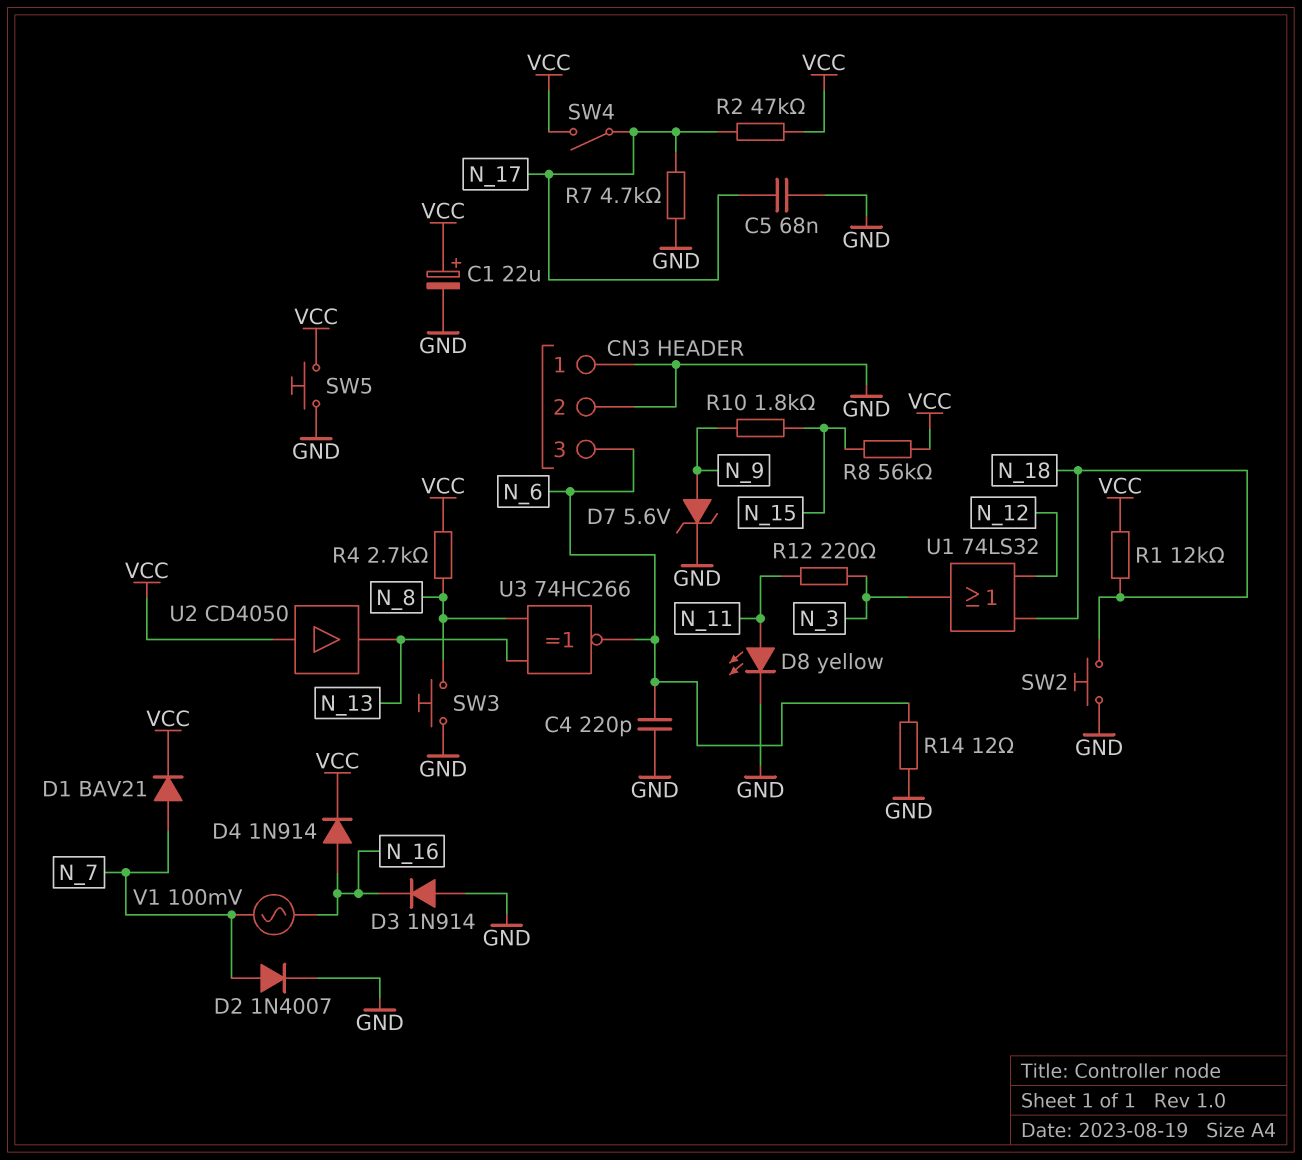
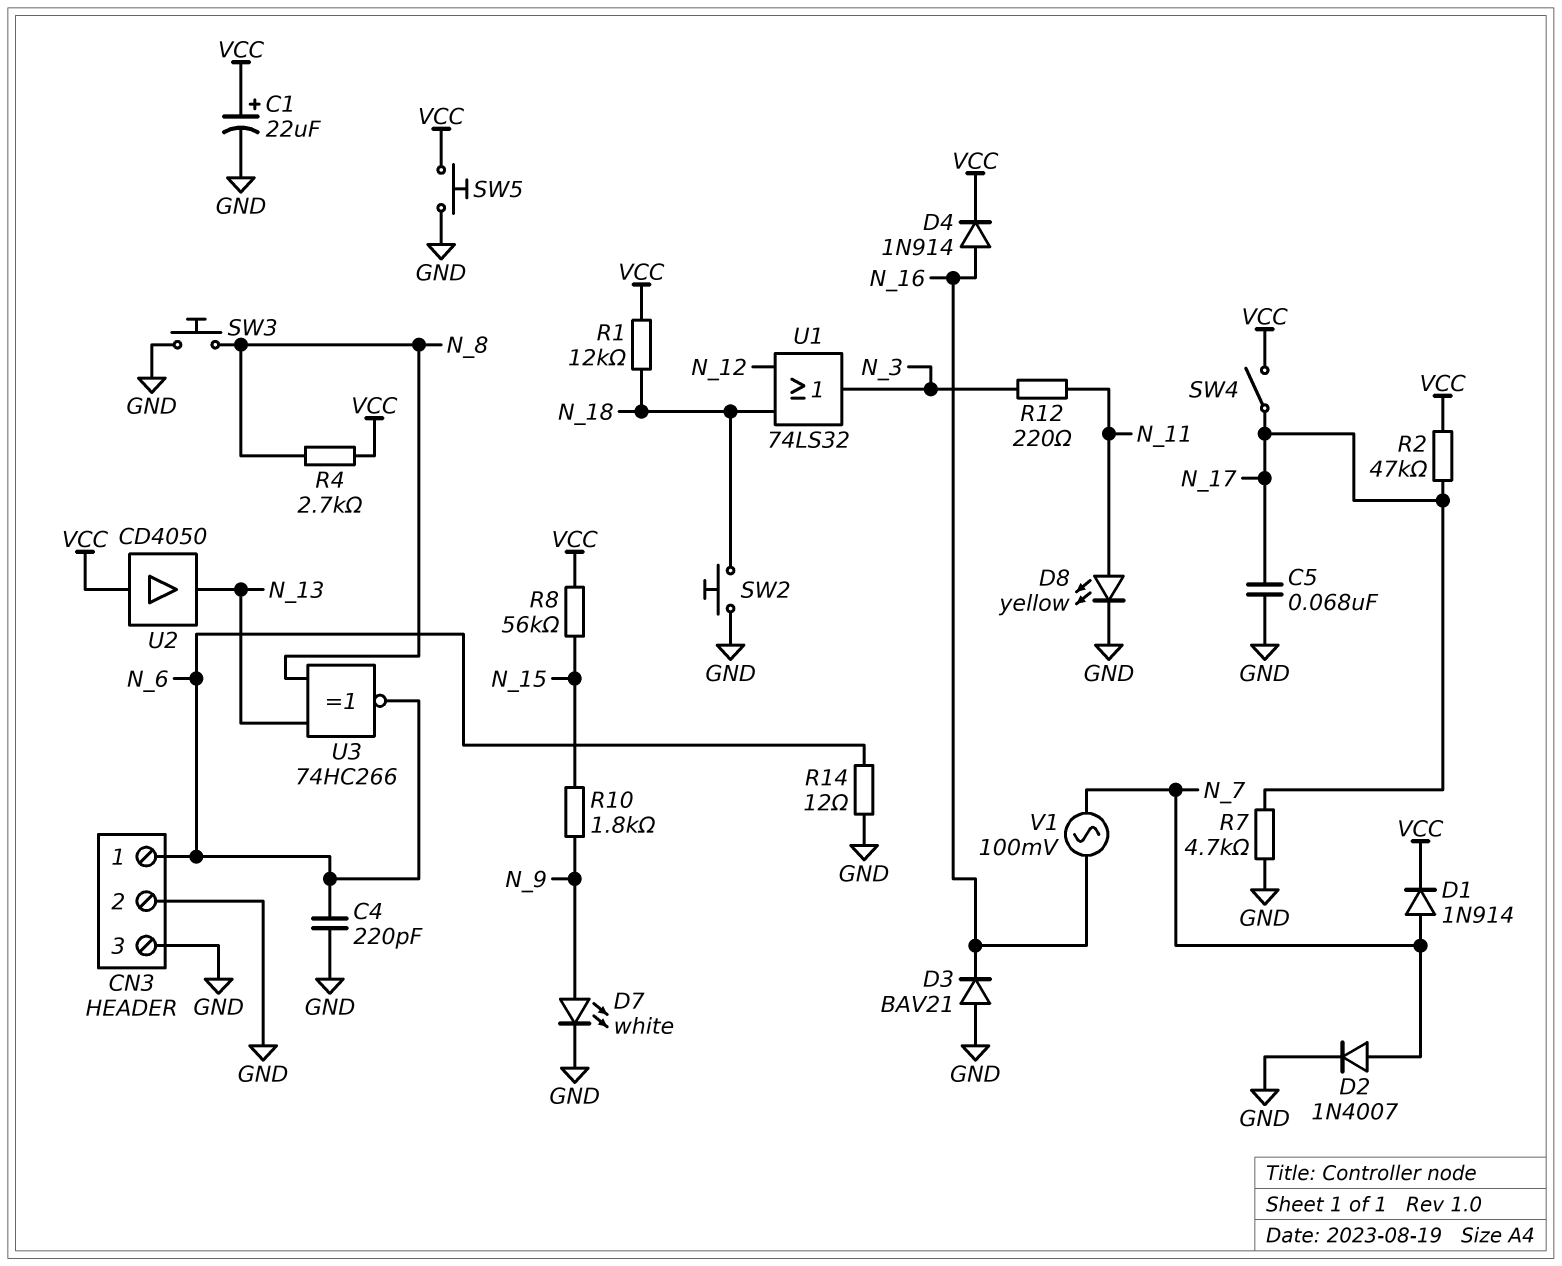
CN3 pin 1: GND -> N_6
CN3 pin 3: N_6 -> GND
D1: diode BAV21 (A N_7, K VCC) -> diode 1N914 (A N_7, K VCC)
D3: diode 1N914 (A GND, K N_16) -> diode BAV21 (A GND, K N_16)
D7: zener 5.6V (A N_9, K GND) -> LED white (A N_9, K GND)

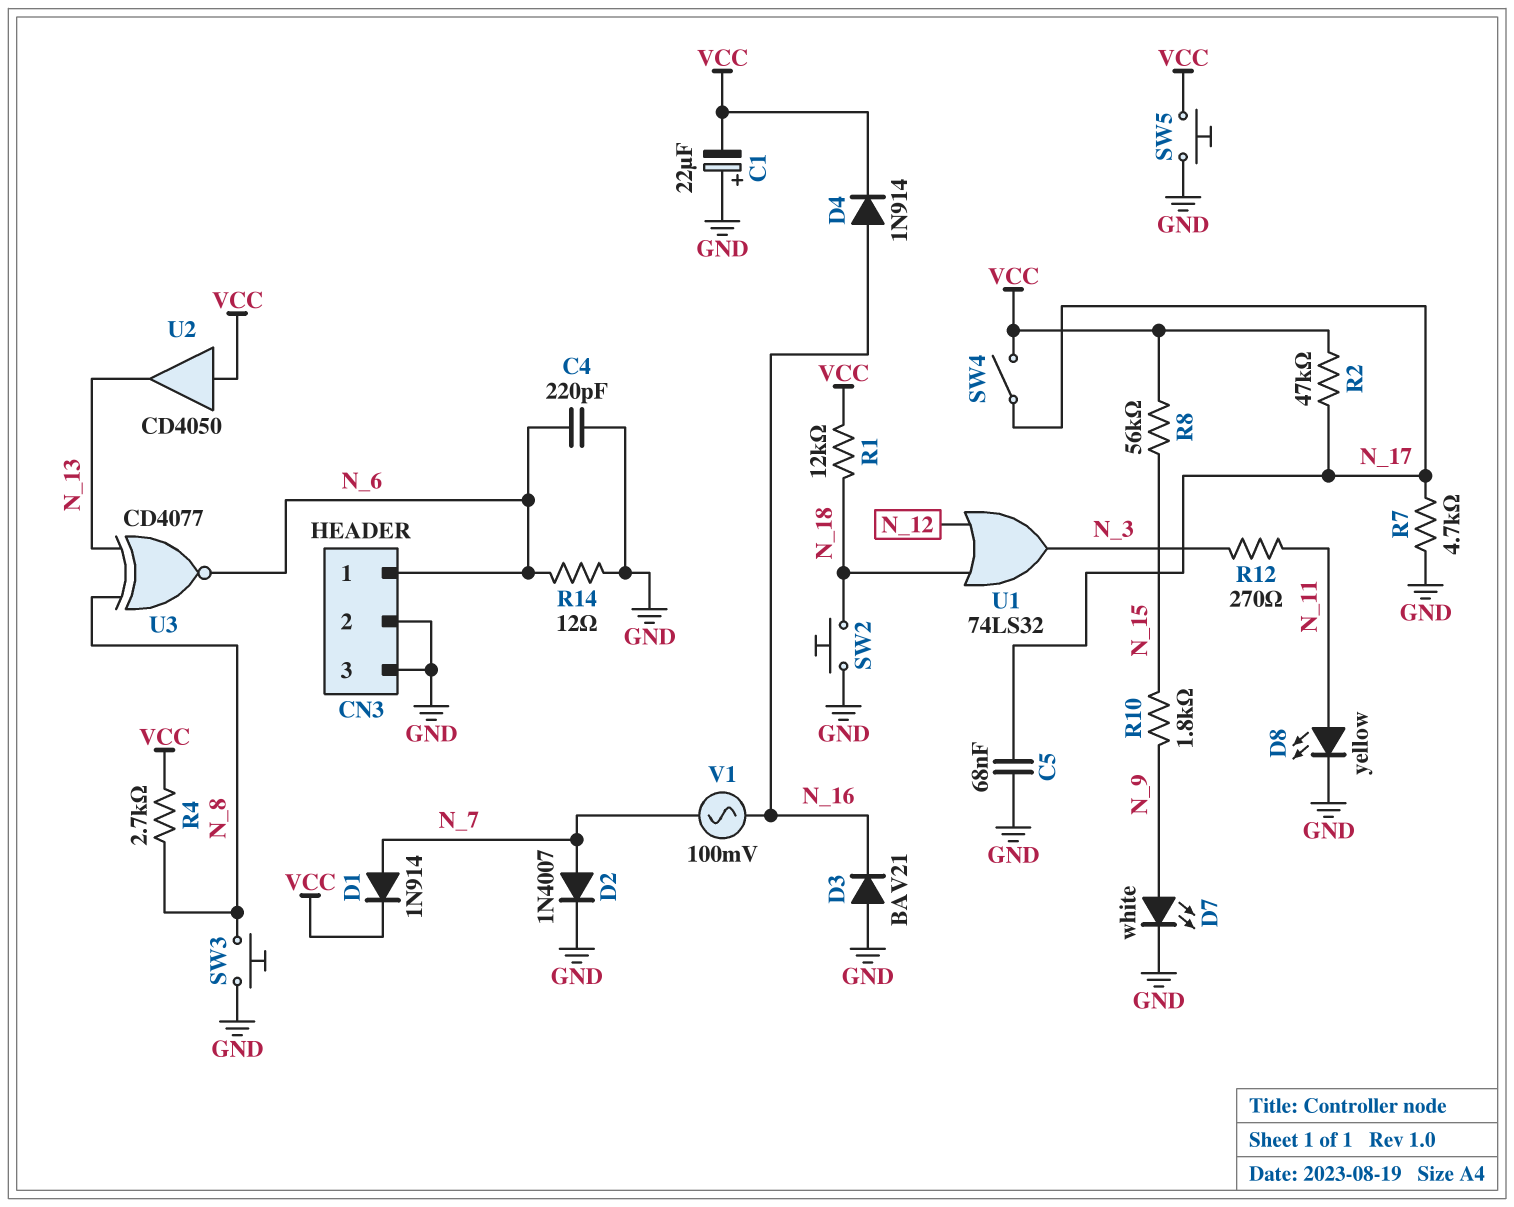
C1: 22uF (plus VCC, minus GND) -> 22uF (plus GND, minus VCC)
R12: 220 (N_3, N_11) -> 270 (N_3, N_11)
U3: XNOR 74HC266 (in N_8, in N_13, out N_6) -> XNOR CD4077 (in N_8, in N_13, out N_6)

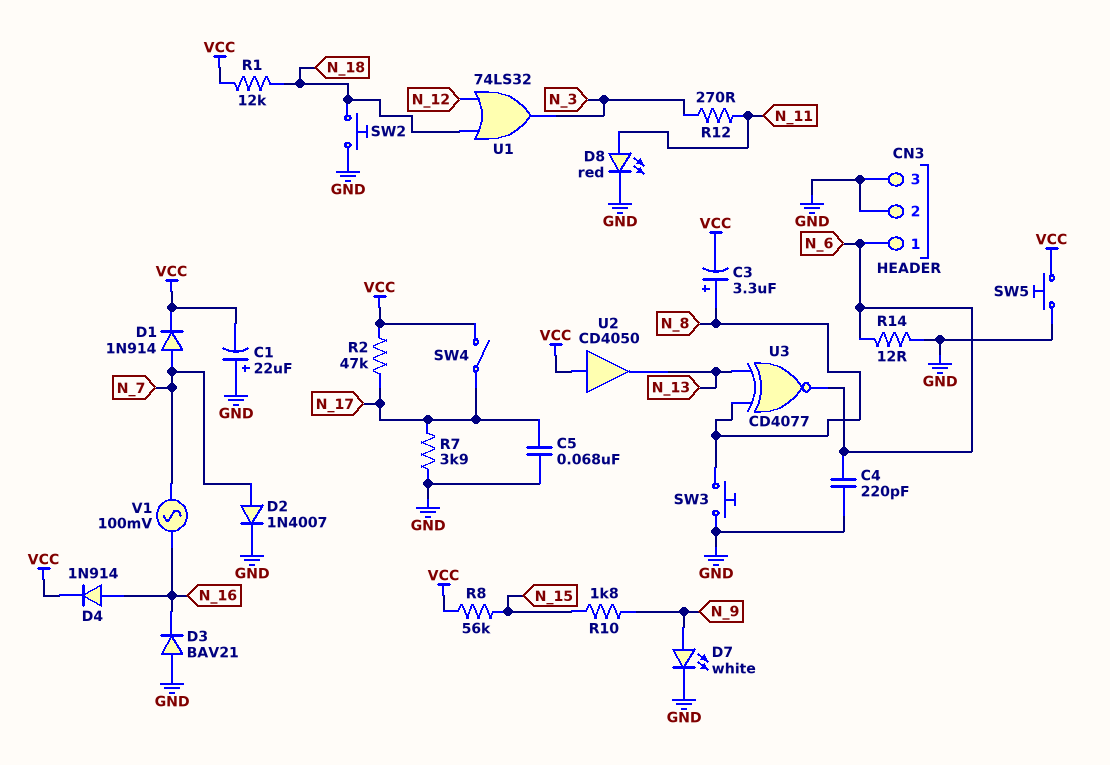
C3: none -> 3.3uF (plus N_8, minus VCC)
D8: LED yellow (A N_11, K GND) -> LED red (A N_11, K GND)
R4: 2.7k (N_8, VCC) -> none
R7: 4.7k (GND, N_17) -> 3.9k (GND, N_17)

